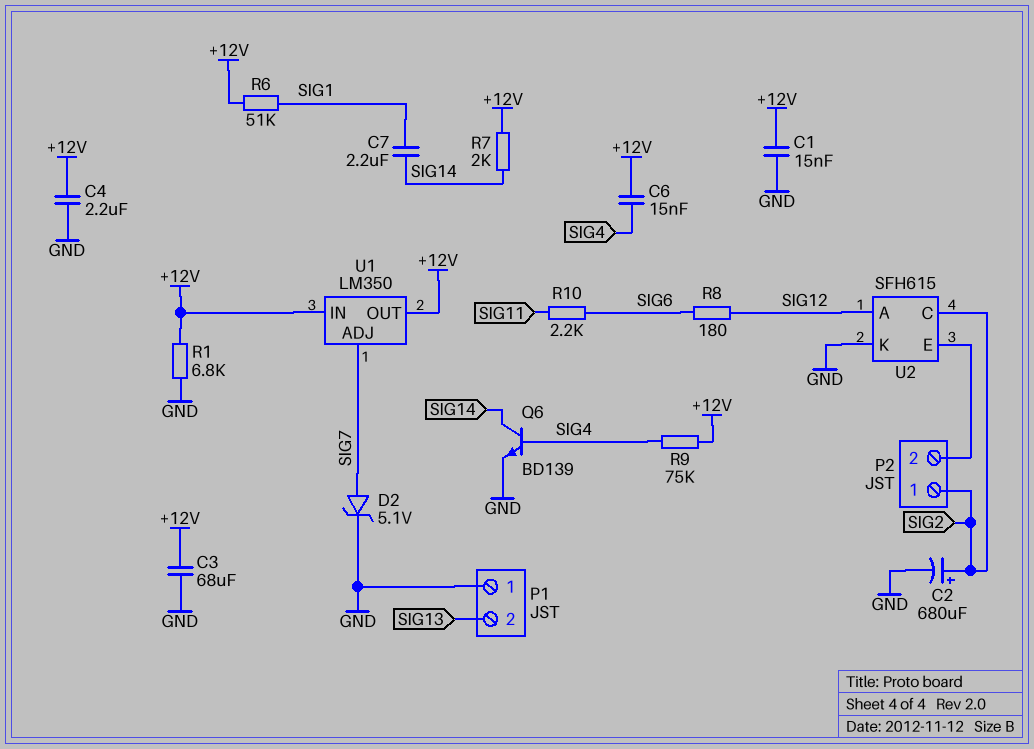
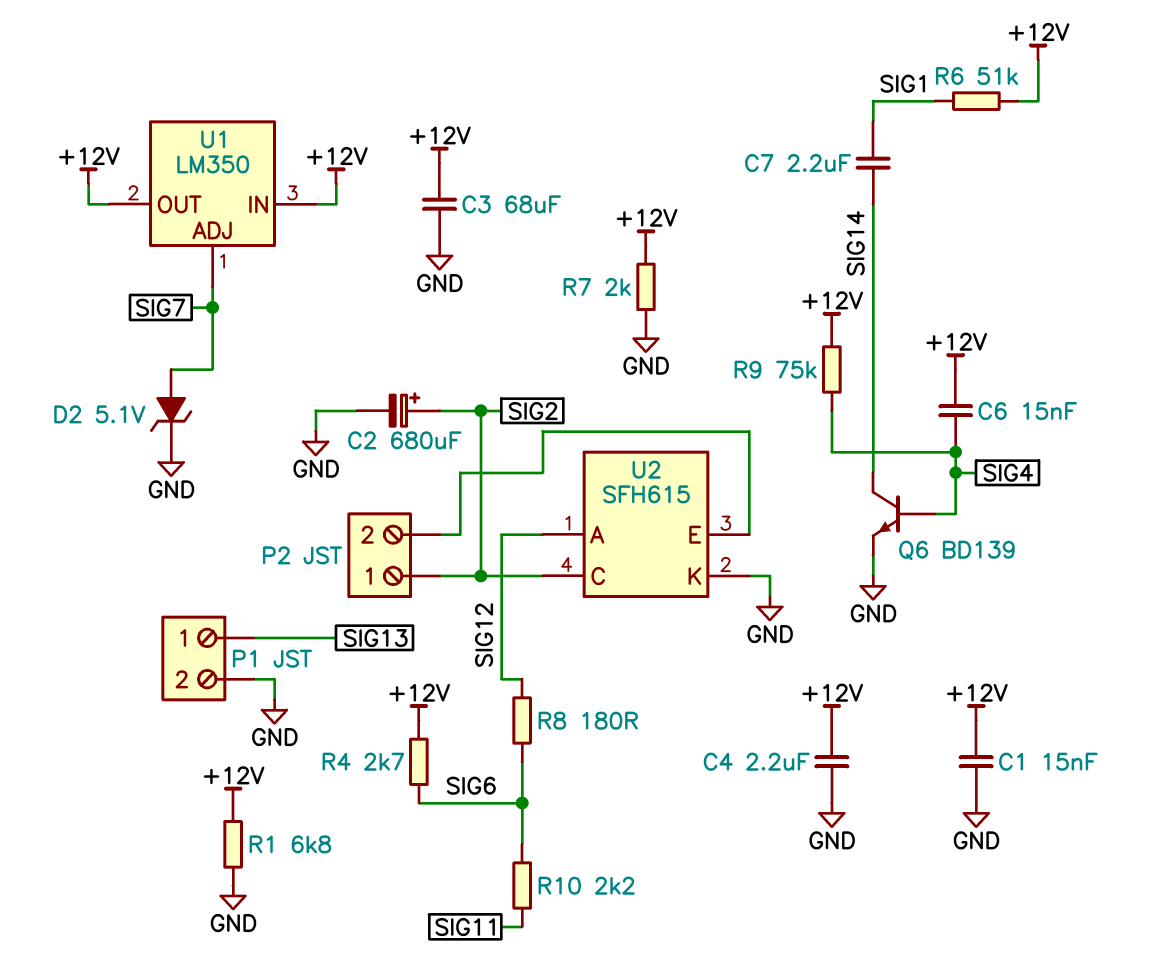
P1 pin 1: GND -> SIG13
P1 pin 2: SIG13 -> GND
R4: none -> 2.7k (+12V, SIG6)
R7: 2k (+12V, SIG14) -> 2k (+12V, GND)

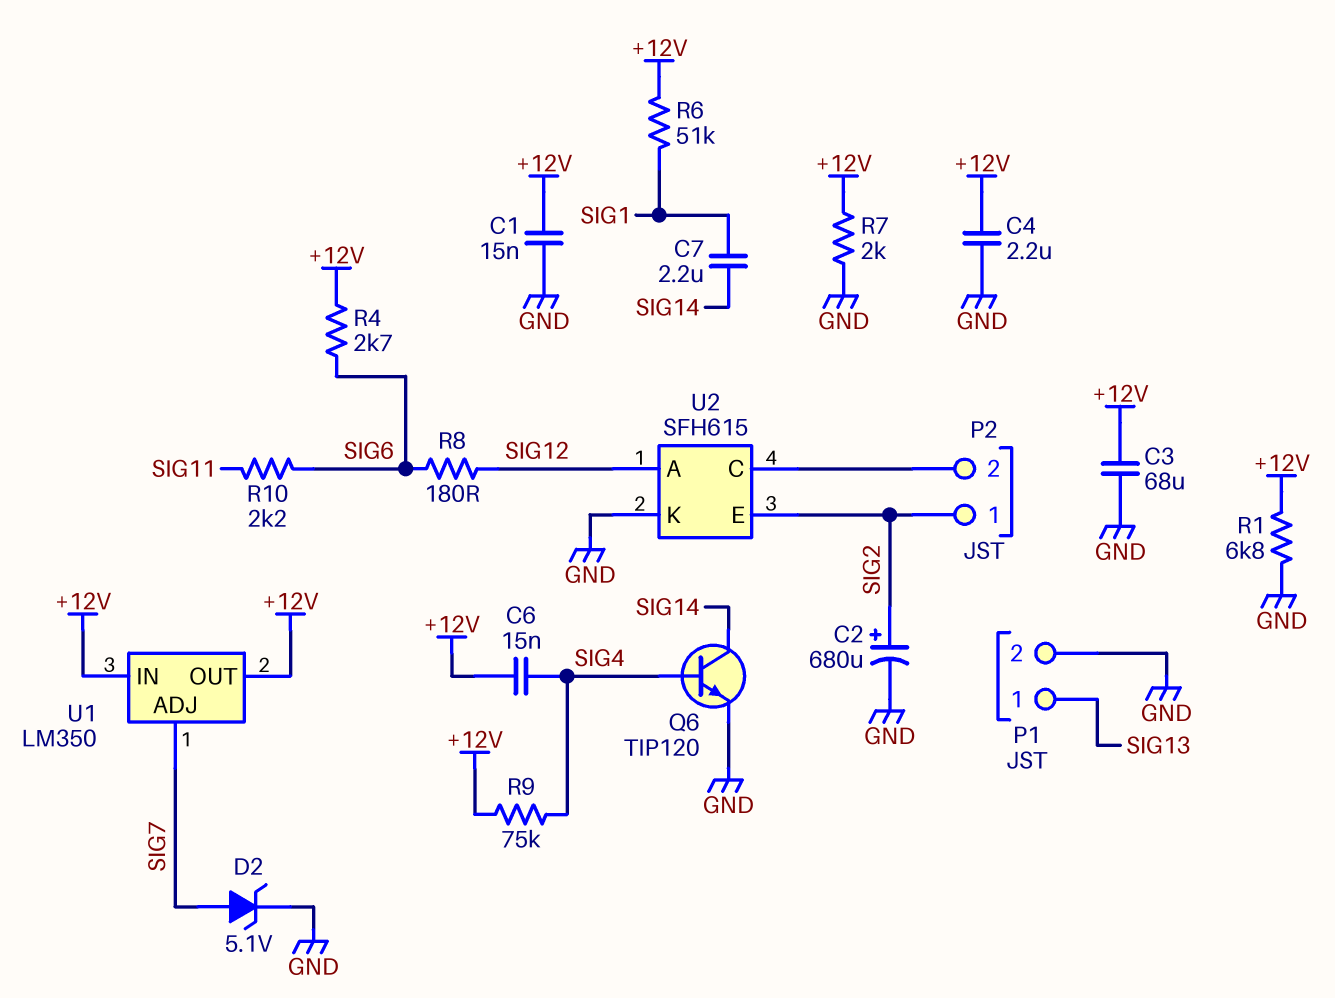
Q6: NPN BD139 (B SIG4, C SIG14, E GND) -> NPN TIP120 (B SIG4, C SIG14, E GND)
U2 pin C: SIG2 -> P2/2
U2 pin E: P2/2 -> SIG2

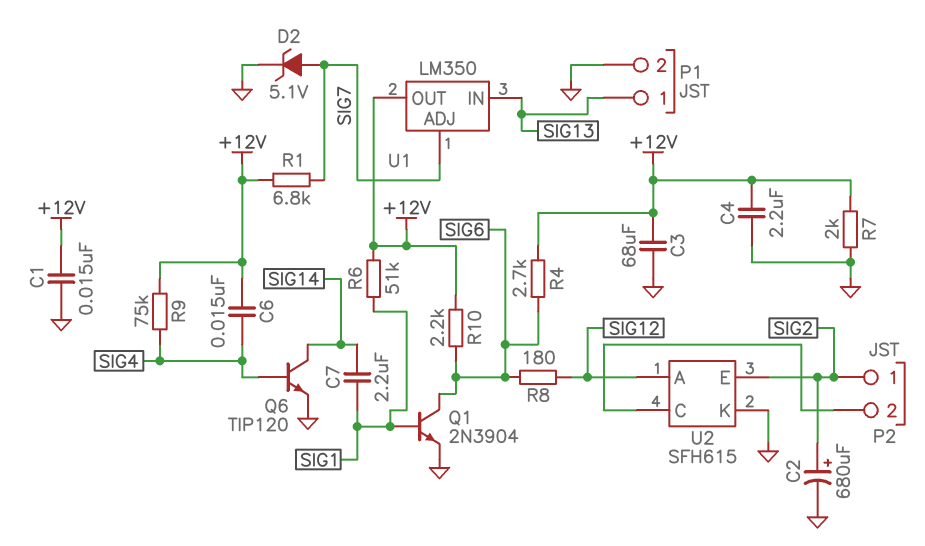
Q1: none -> NPN 2N3904 (B SIG1, C SIG6, E GND)
R1: 6.8k (+12V, GND) -> 6.8k (+12V, SIG7)
R10: 2.2k (SIG6, SIG11) -> 2.2k (+12V, SIG6)
U1 pin IN: +12V -> SIG13

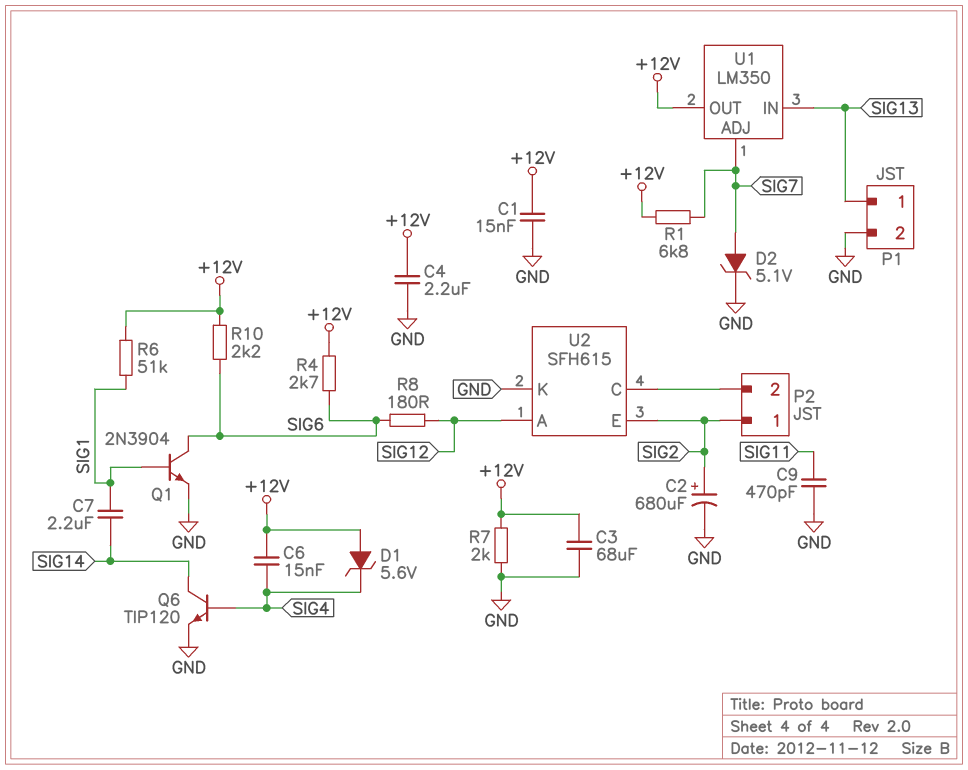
C9: none -> 470pF (GND, SIG11)
D1: none -> zener 5.6V (A +12V, K SIG4)
R9: 75k (+12V, SIG4) -> none

